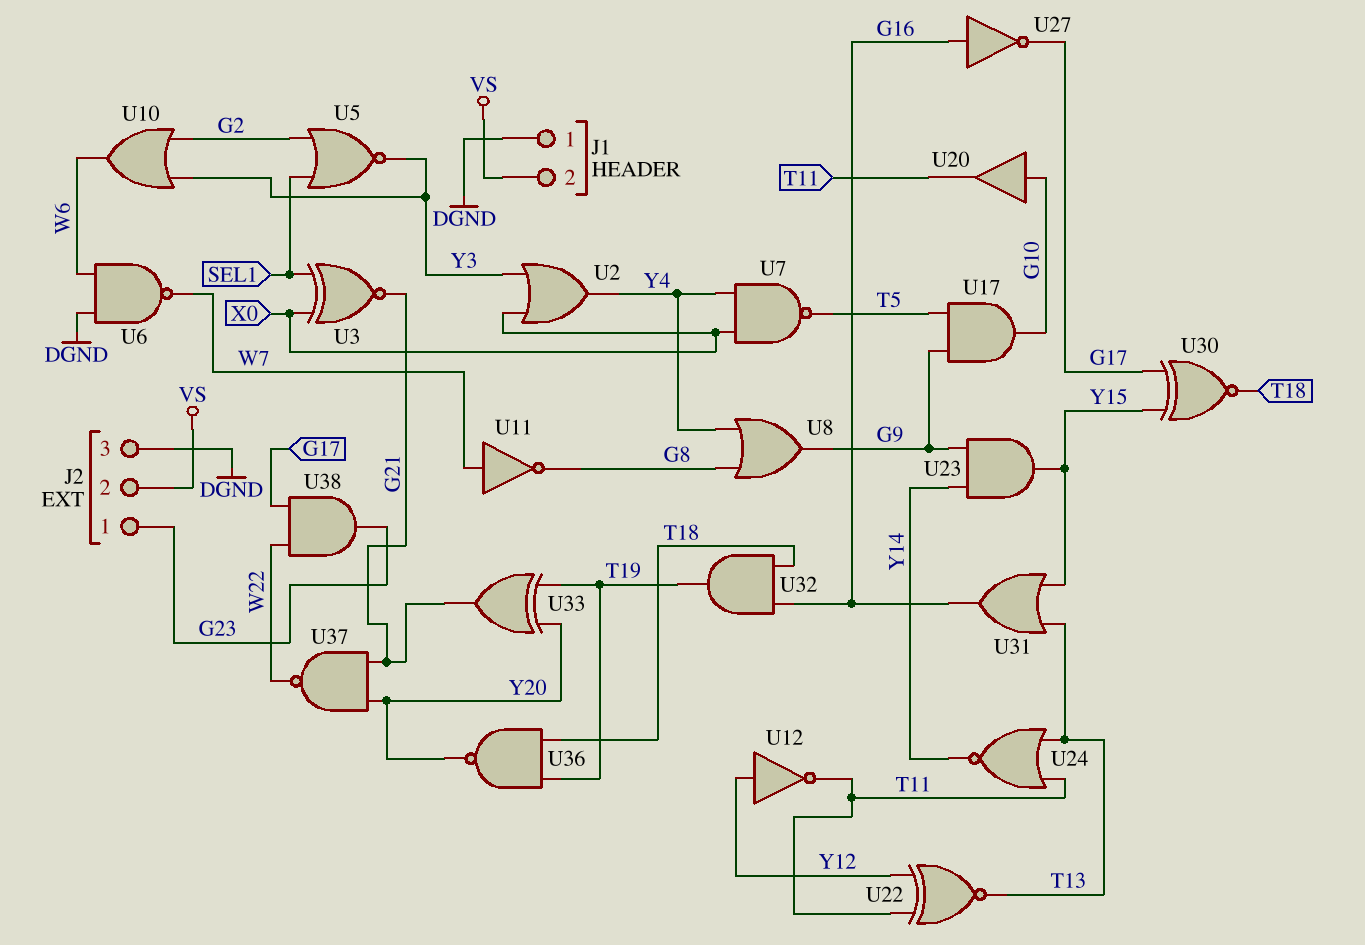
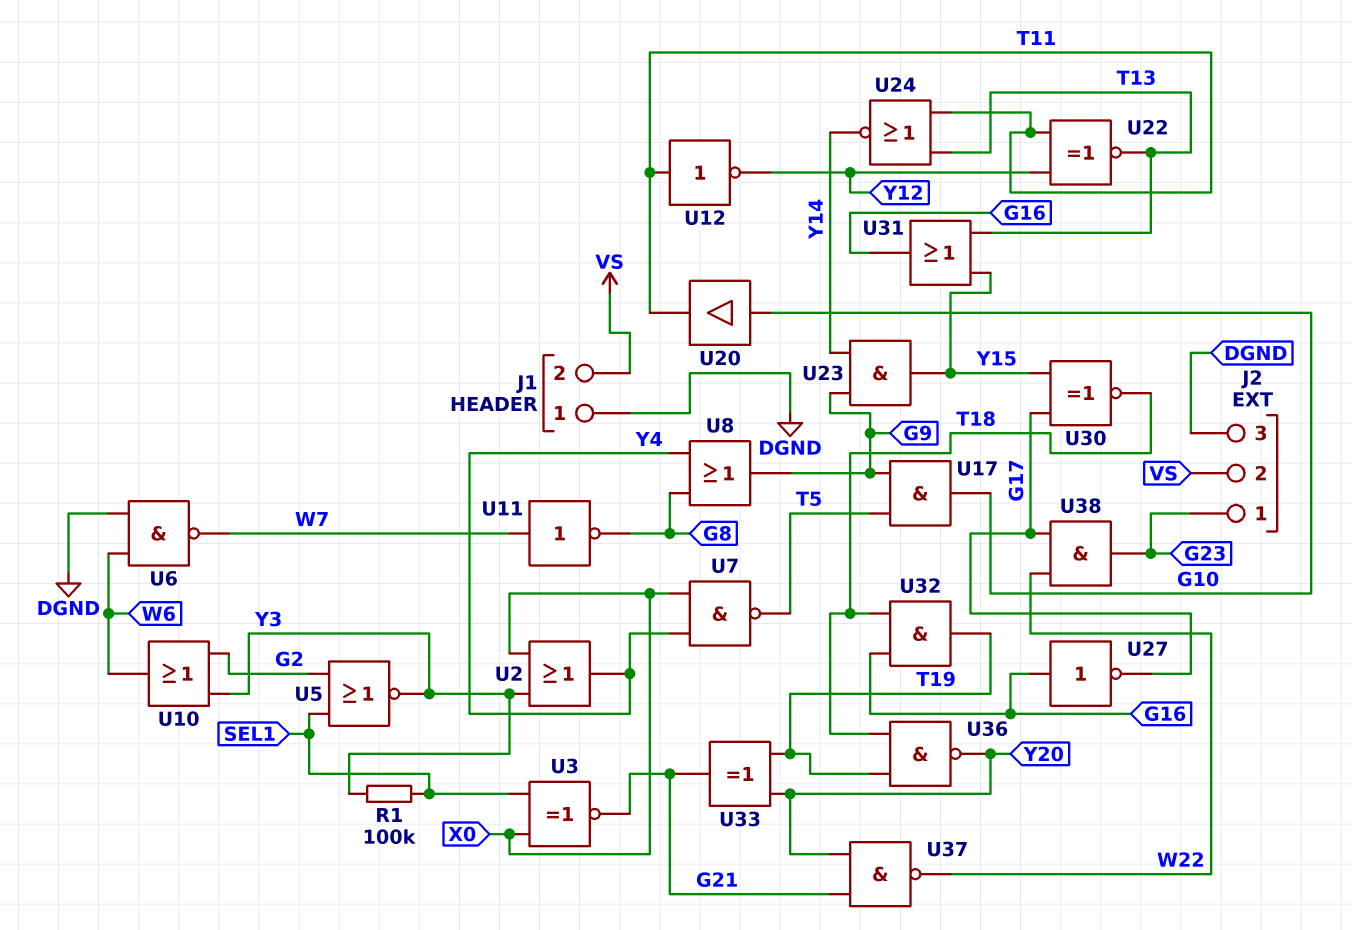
R1: none -> 100k (SEL1, Y3)
U12: NOT (in Y12, out T11) -> NOT (in T11, out Y12)

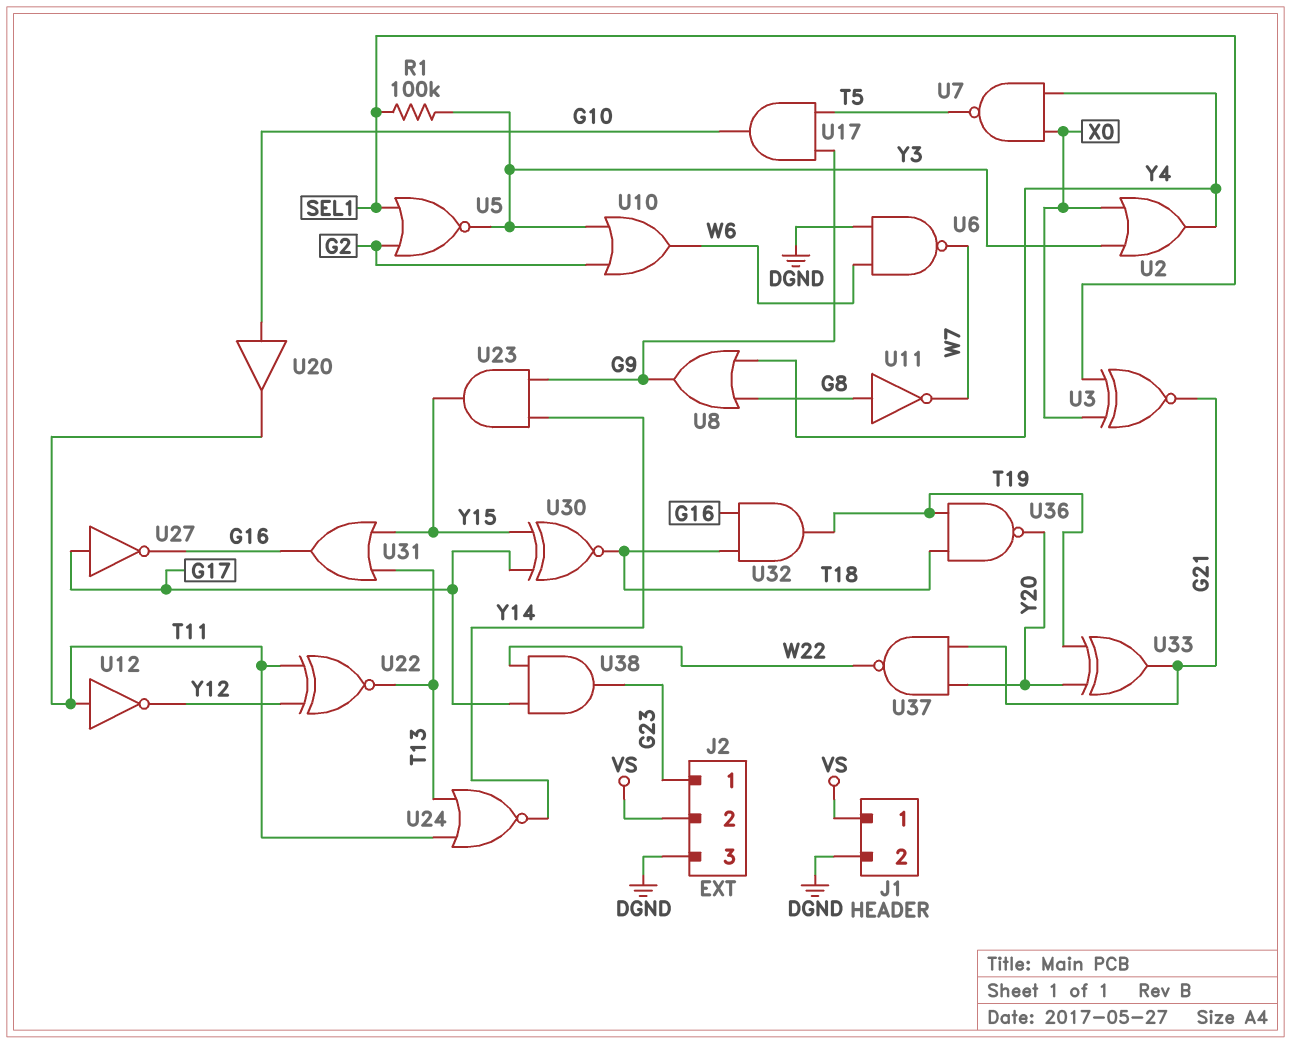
J1 pin 1: DGND -> VS
J1 pin 2: VS -> DGND
U11: NOT (in W7, out G8) -> NOT (in G8, out W7)
U27: NOT (in G16, out G17) -> NOT (in G17, out G16)

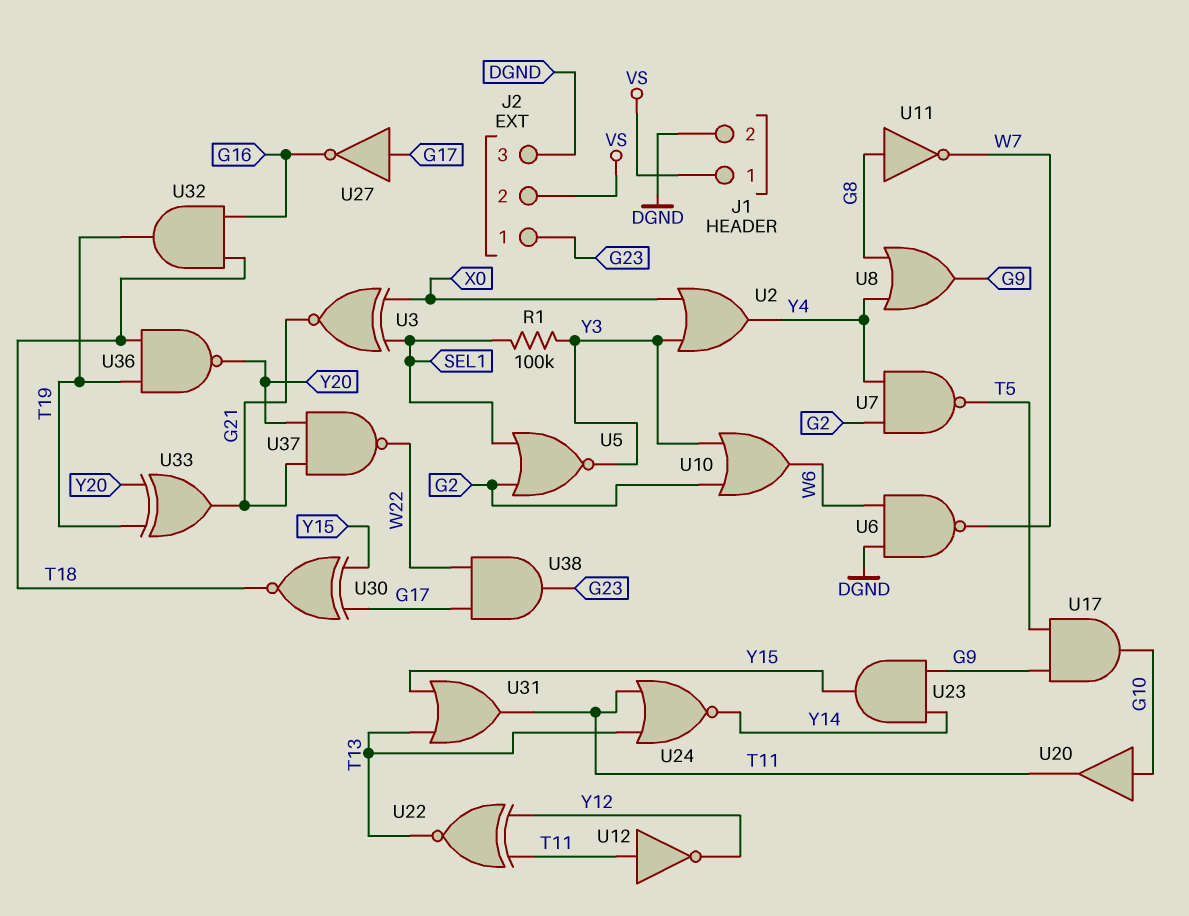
U7: NAND (in X0, in Y4, out T5) -> NAND (in G2, in Y4, out T5)
U31: OR (in T13, in Y15, out G16) -> OR (in T13, in Y15, out T11)

